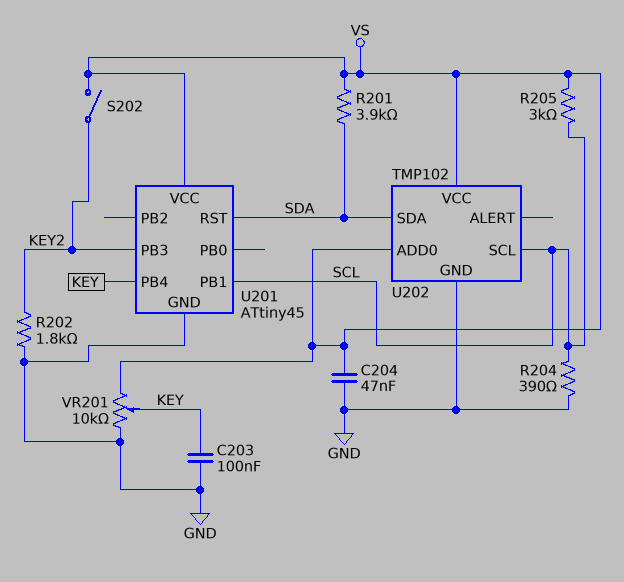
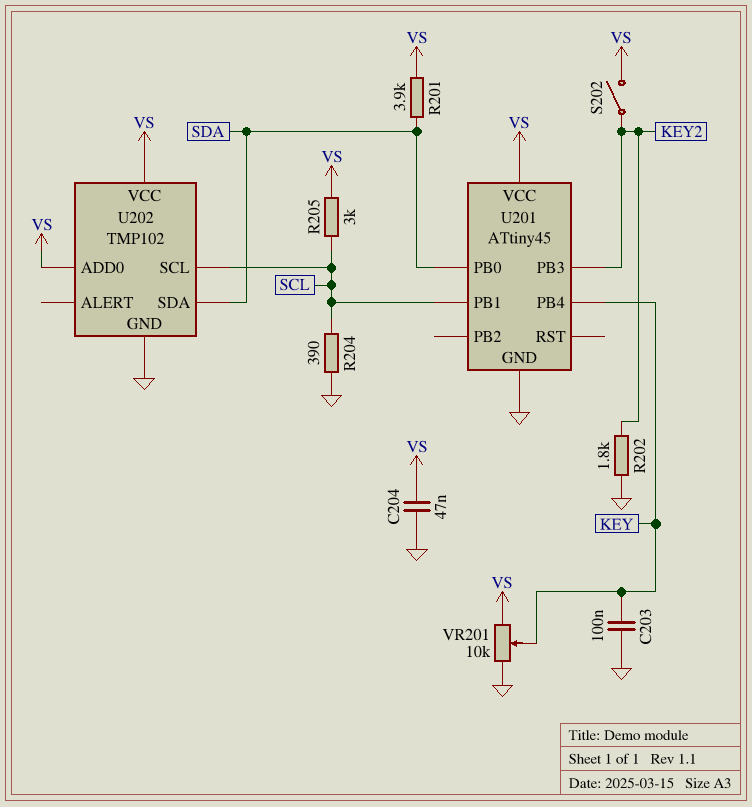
U201 pin PB0: none -> SDA
U201 pin RST: SDA -> none

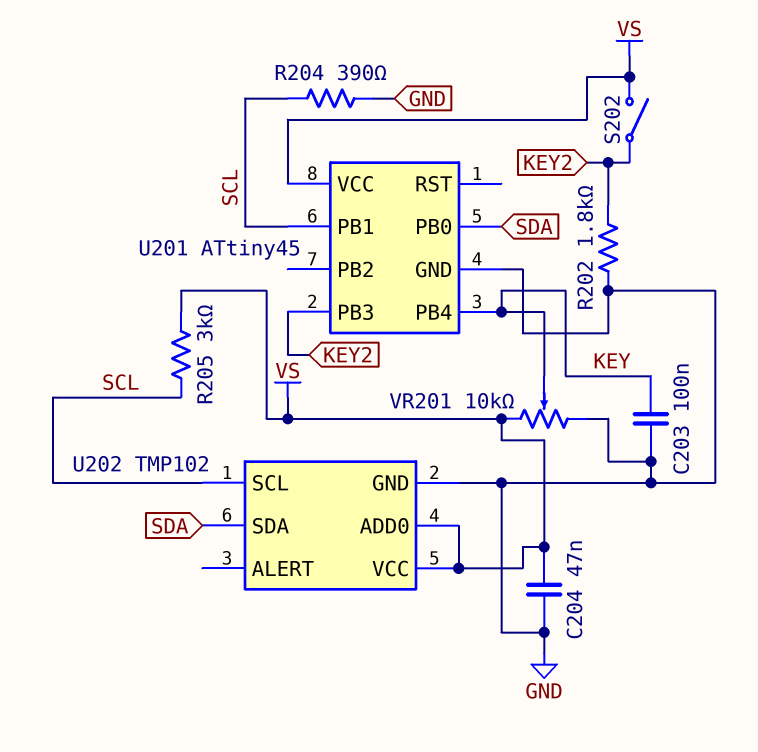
R201: 3.9k (SDA, VS) -> none

